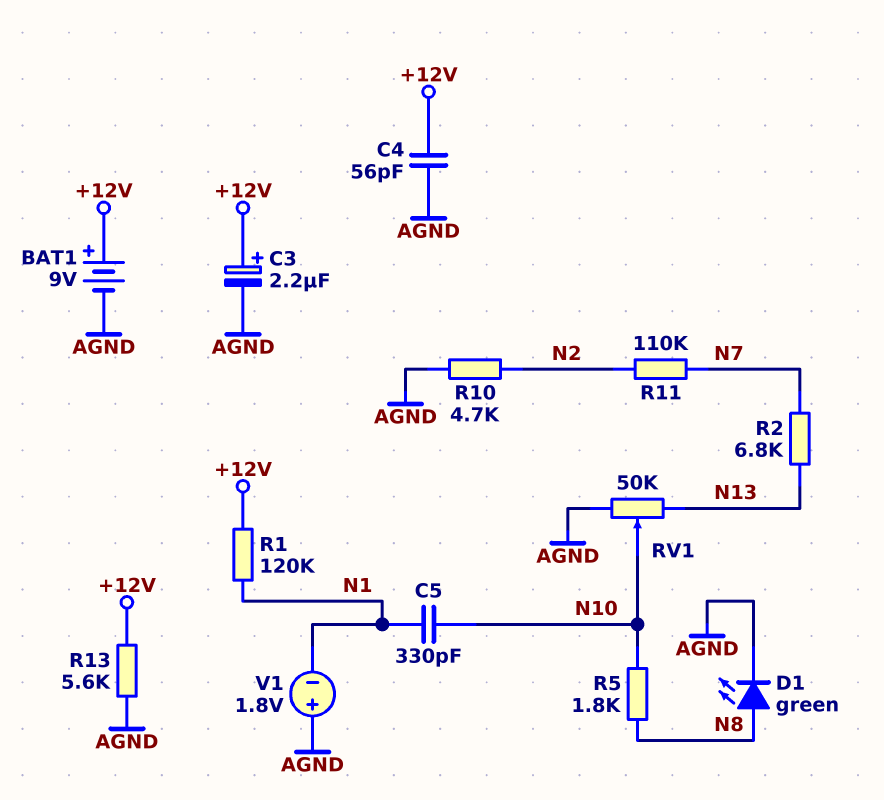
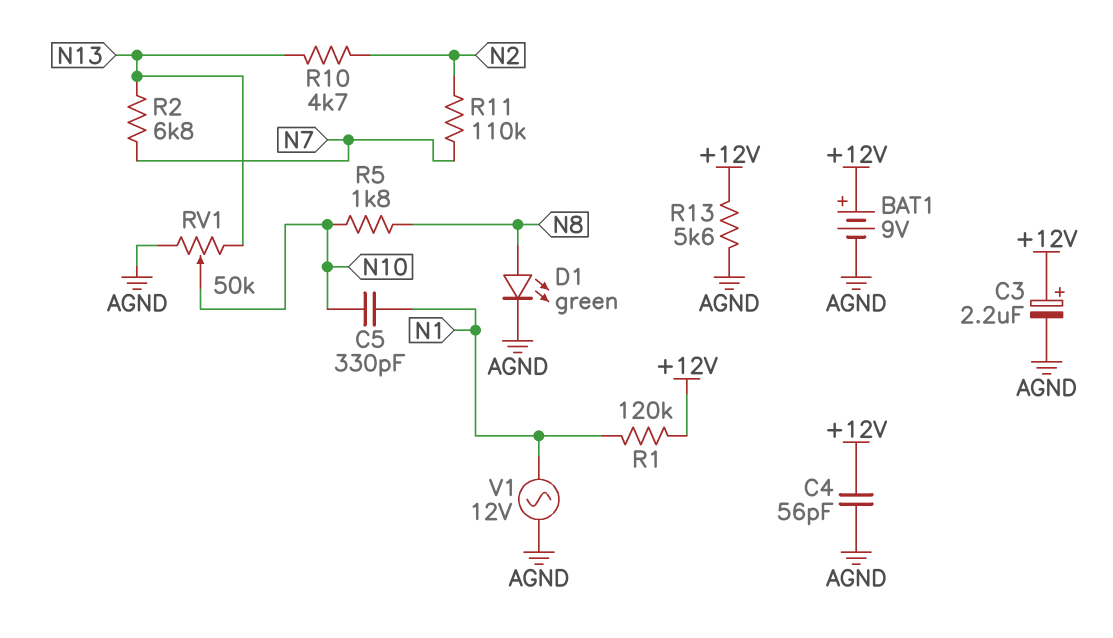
R10: 4.7k (AGND, N2) -> 4.7k (N2, N13)
V1: 1.8V (plus AGND, minus N1) -> AC 12V (AGND, N1)

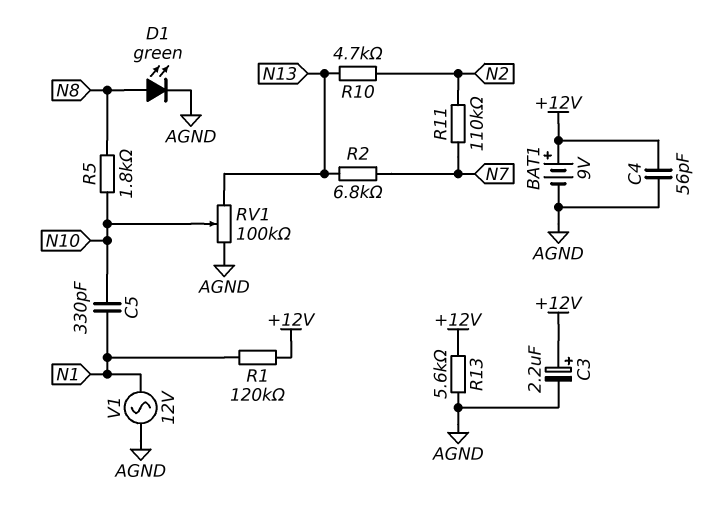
RV1: 50k (AGND, N13, wiper N10) -> 100k (AGND, N13, wiper N10)

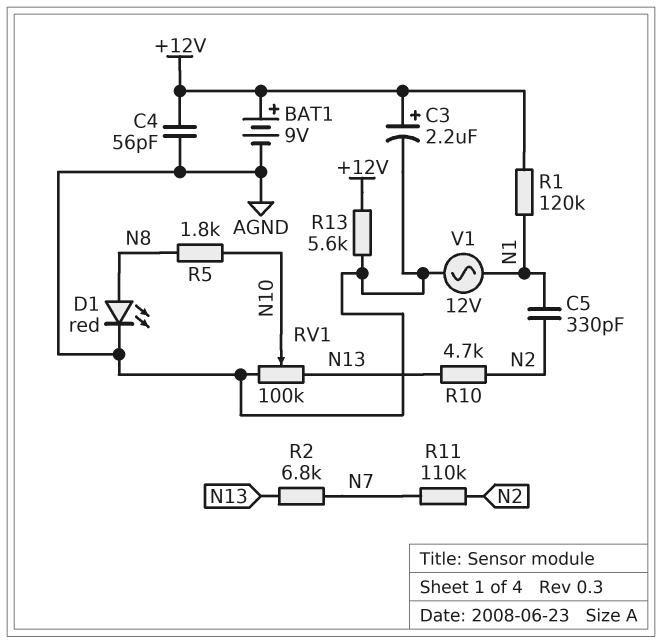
C5: 330pF (N1, N10) -> 330pF (N1, N2)
D1: LED green (A N8, K AGND) -> LED red (A N8, K AGND)

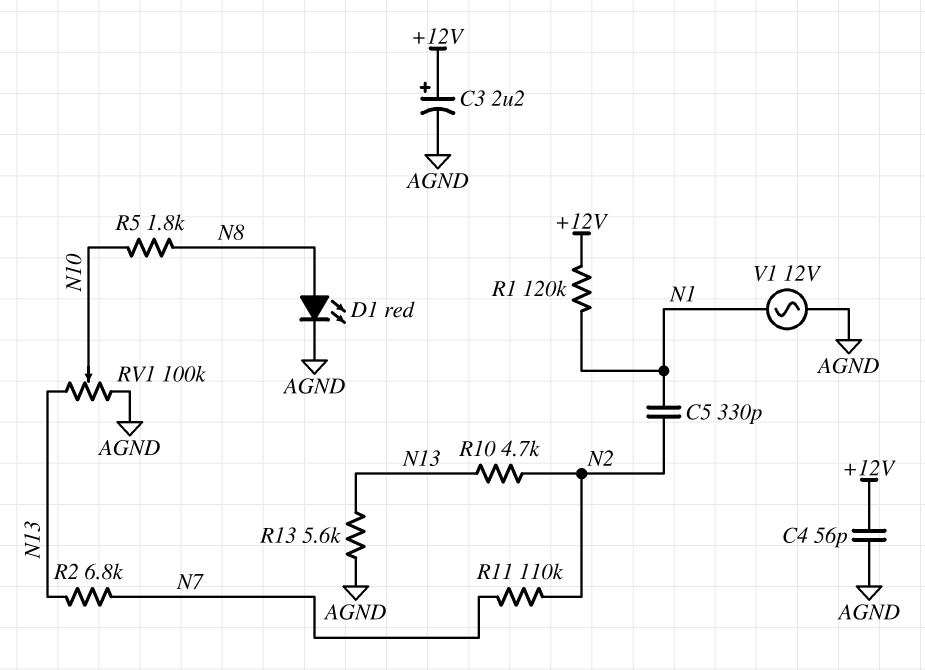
BAT1: 9V (plus +12V, minus AGND) -> none
R13: 5.6k (+12V, AGND) -> 5.6k (AGND, N13)

